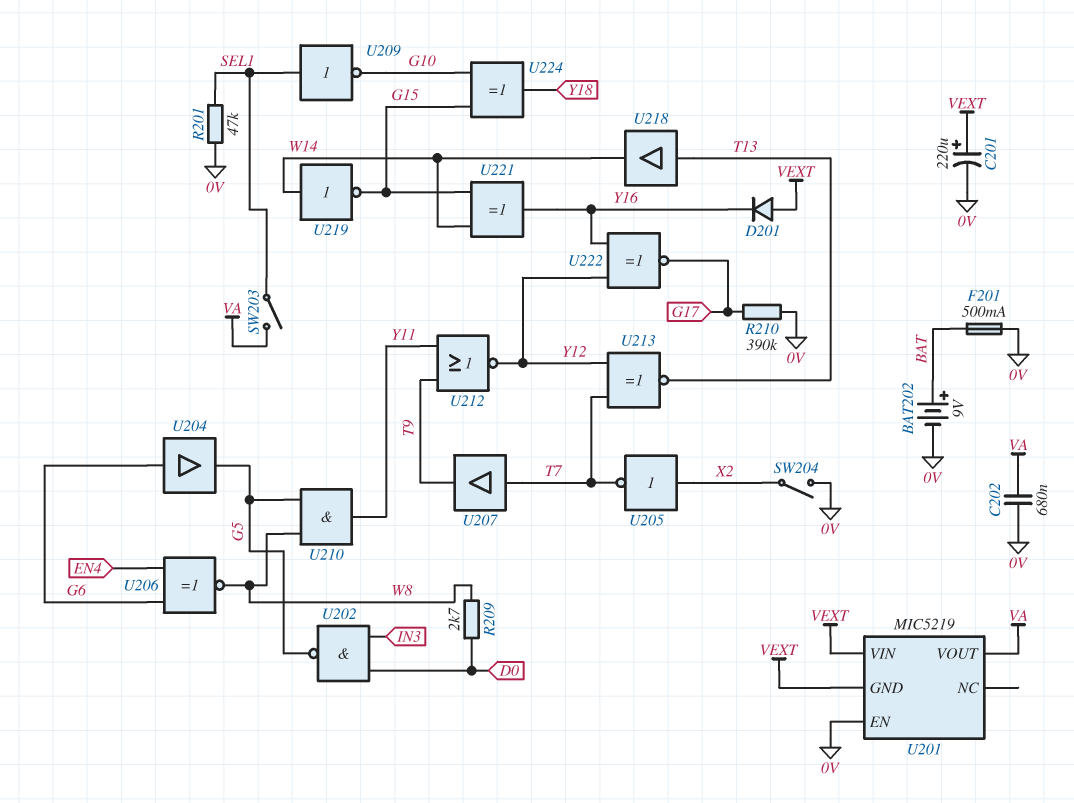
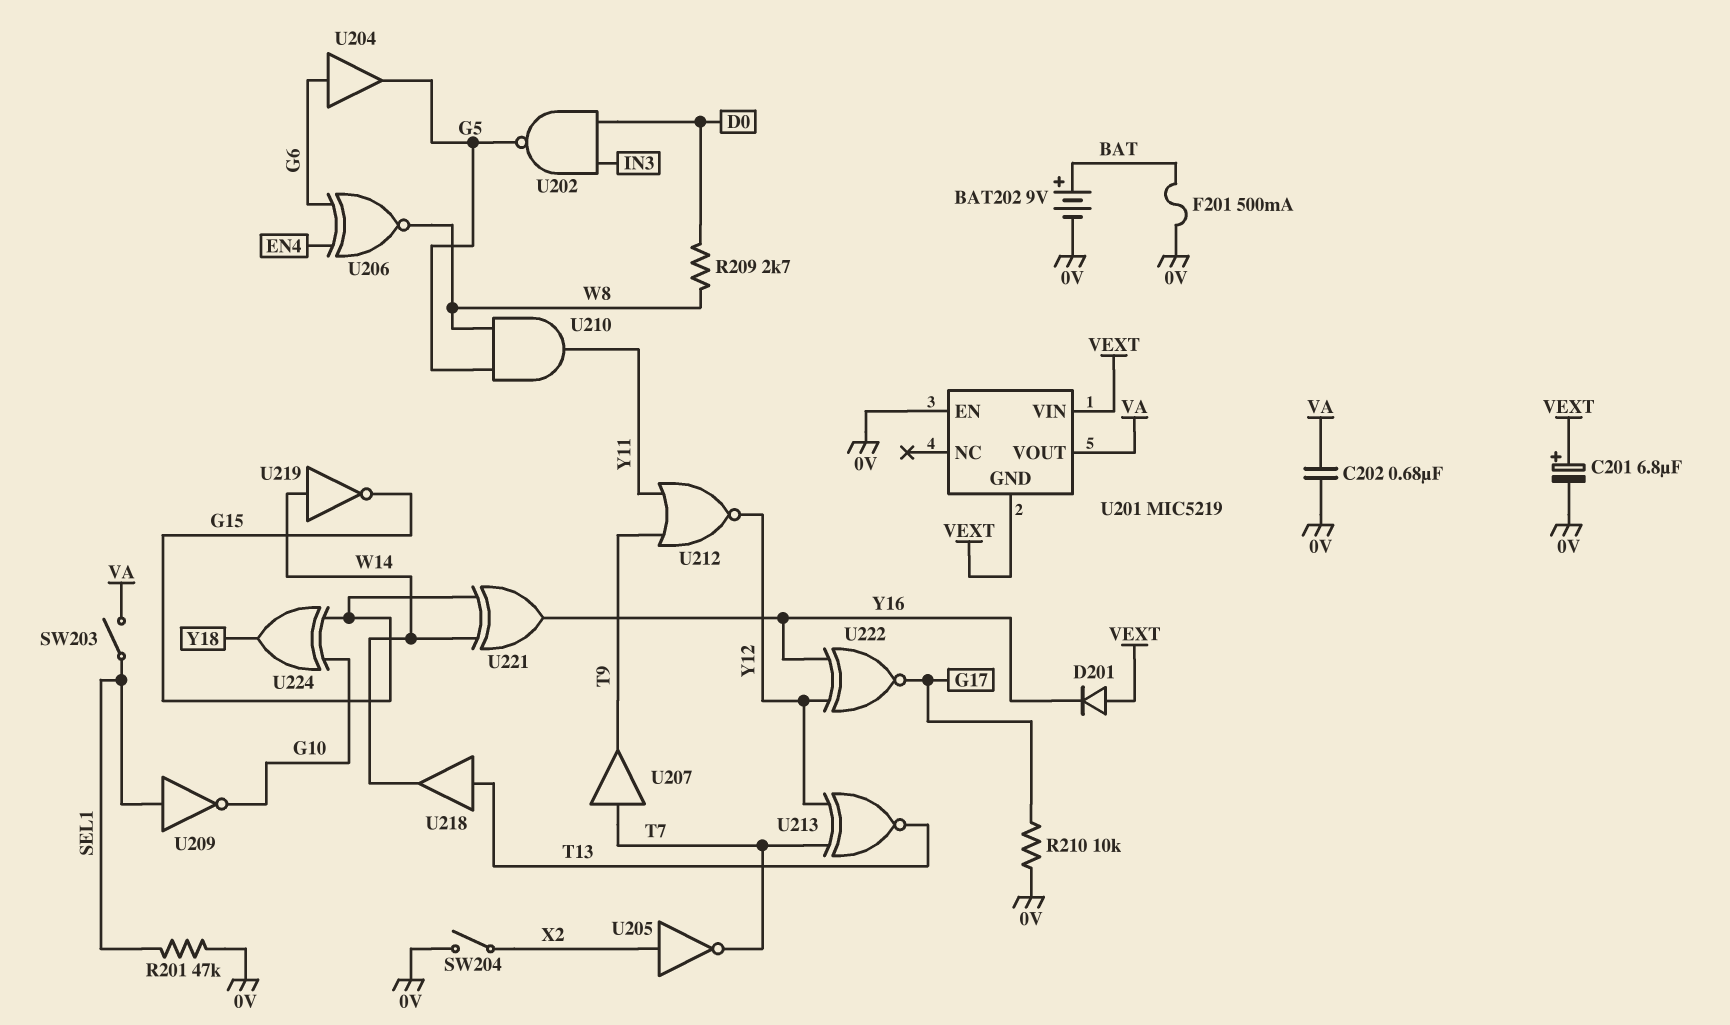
C201: 220uF (plus VEXT, minus 0V) -> 6.8uF (plus VEXT, minus 0V)
R210: 390k (0V, G17) -> 10k (0V, G17)

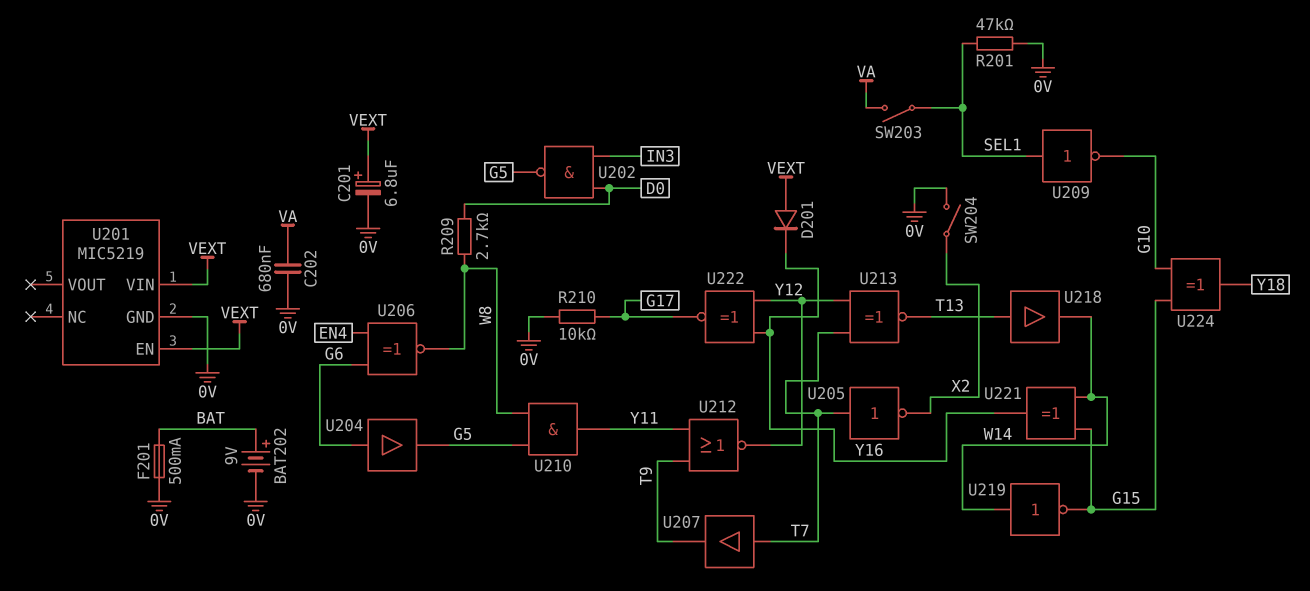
U201 pin EN: 0V -> VEXT
U201 pin GND: VEXT -> 0V
U201 pin VOUT: VA -> none
U205: NOT (in X2, out T7) -> NOT (in T7, out X2)

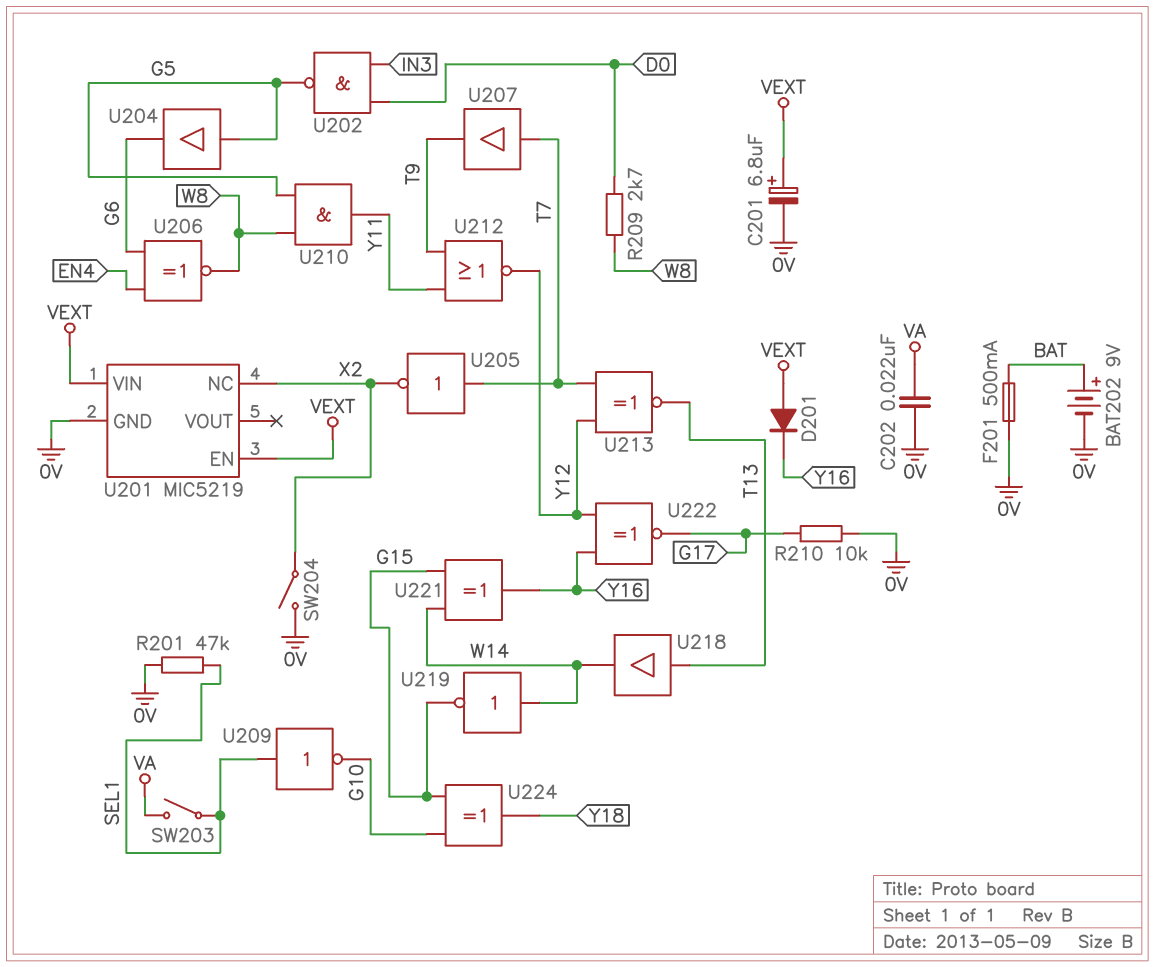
C202: 680nF (0V, VA) -> 22nF (0V, VA)
U201 pin NC: none -> X2
U204: buffer (in G6, out G5) -> buffer (in G5, out G6)

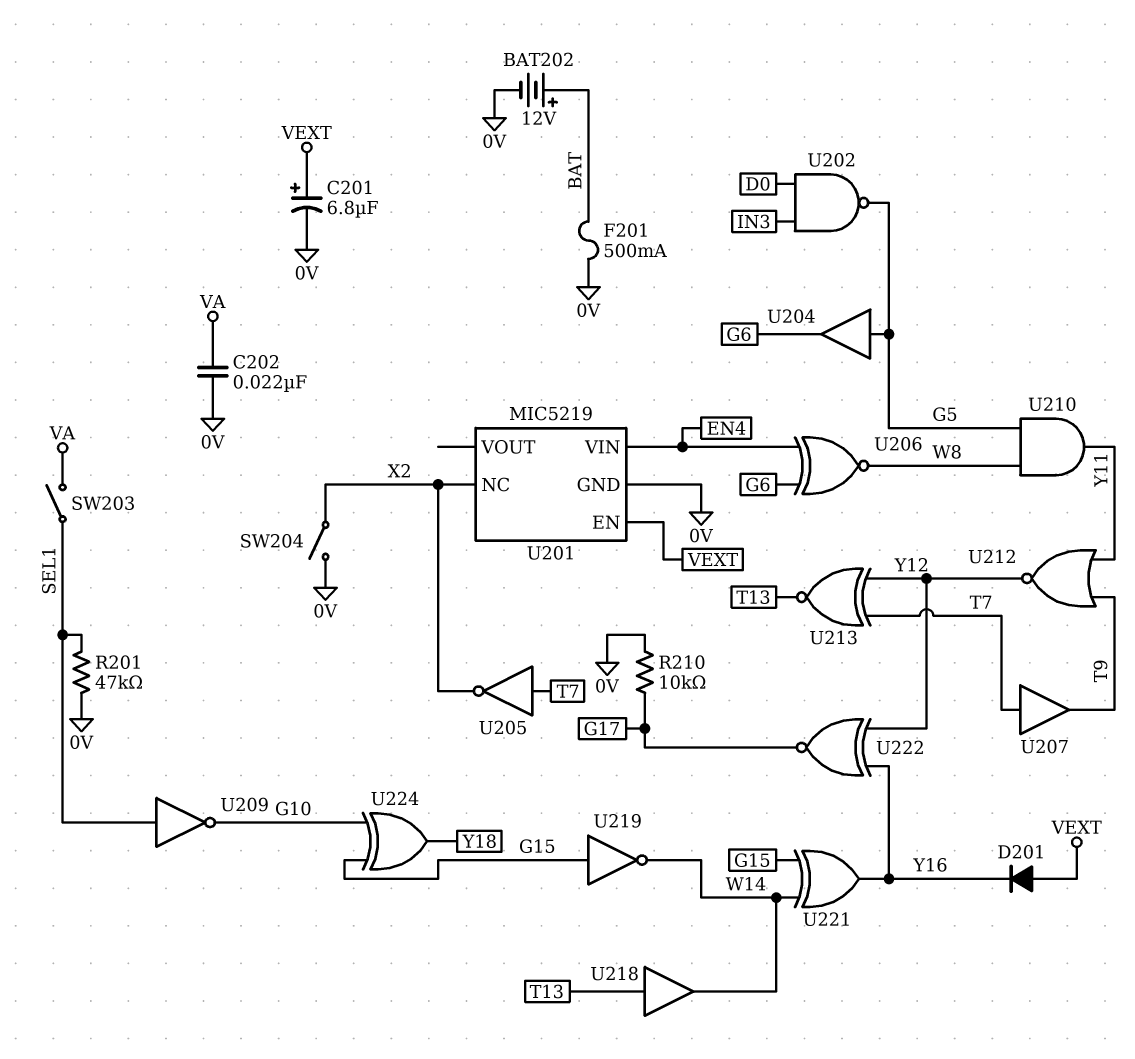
BAT202: 9V (plus BAT, minus 0V) -> 12V (plus BAT, minus 0V)
R209: 2.7k (D0, W8) -> none
U201 pin VIN: VEXT -> EN4
U219: NOT (in W14, out G15) -> NOT (in G15, out W14)

